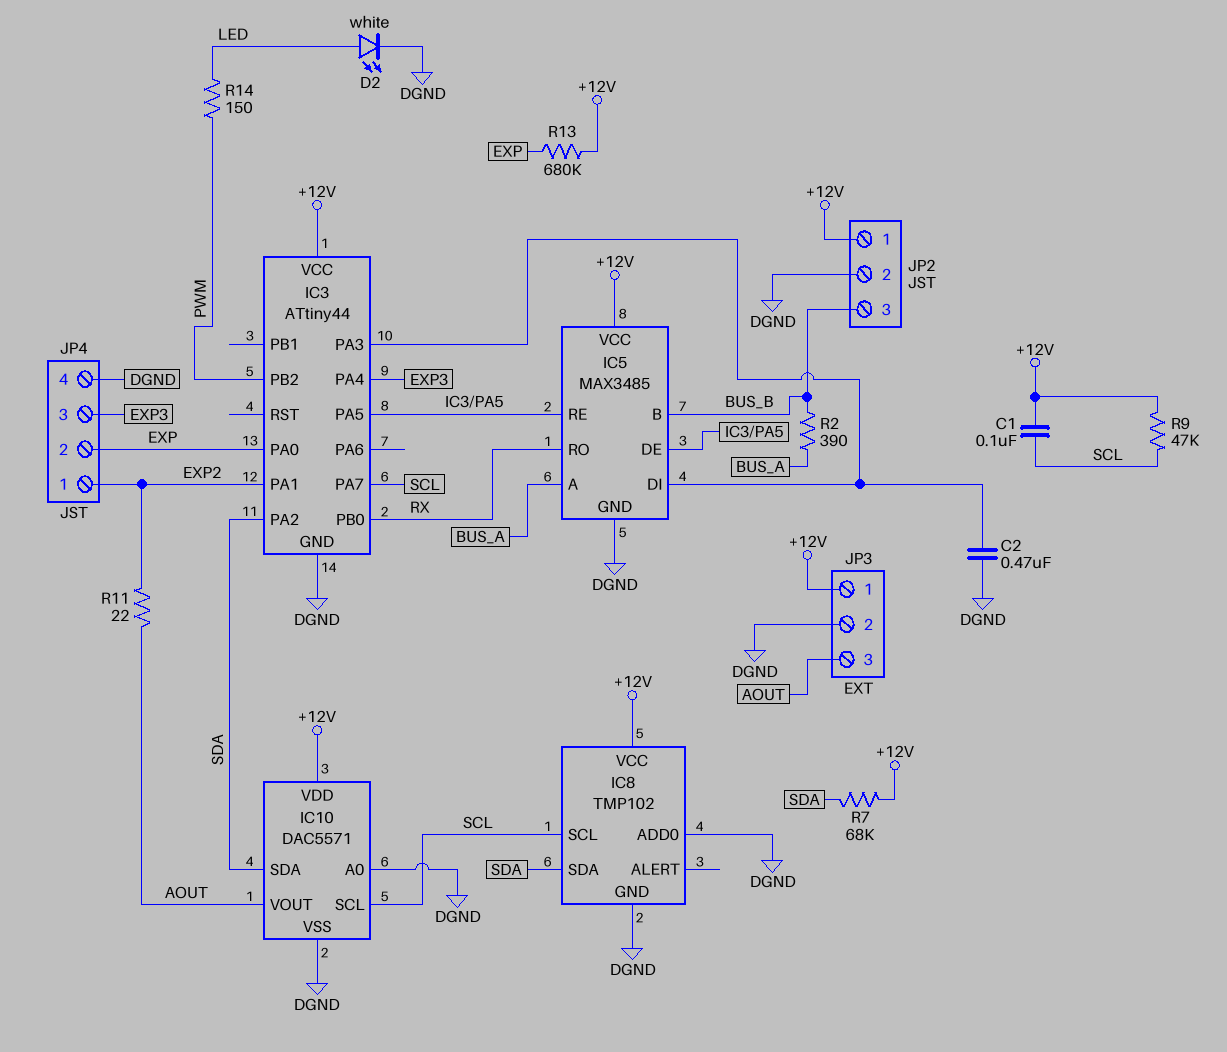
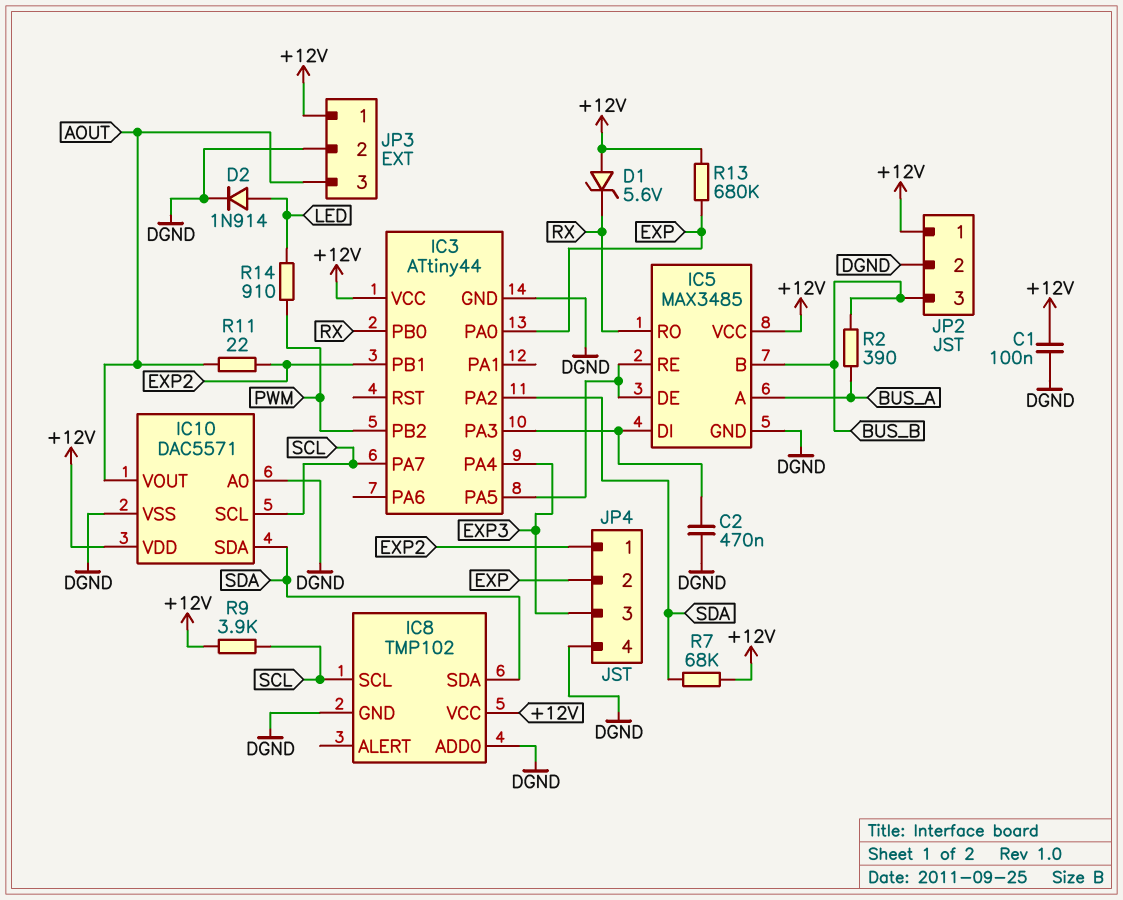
C1: 100nF (+12V, SCL) -> 100nF (+12V, DGND)
D1: none -> zener 5.6V (A +12V, K RX)
D2: LED white (A LED, K DGND) -> diode 1N914 (A LED, K DGND)
IC3 pin PA1: EXP2 -> none
IC3 pin PB1: none -> EXP2
R9: 47k (+12V, SCL) -> 3.9k (+12V, SCL)
R14: 150 (LED, PWM) -> 910 (LED, PWM)

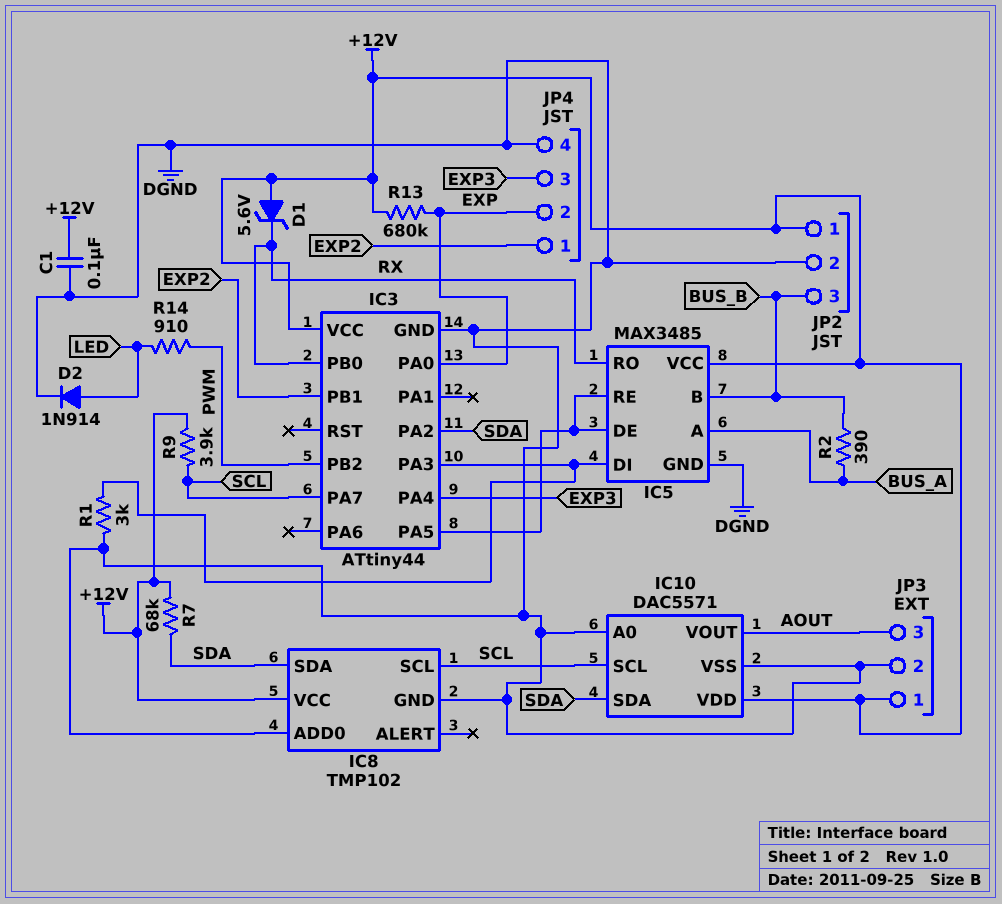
C2: 470nF (DGND, IC3/PA3) -> none
R1: none -> 3k (DGND, IC3/PA3)
R11: 22 (AOUT, EXP2) -> none

